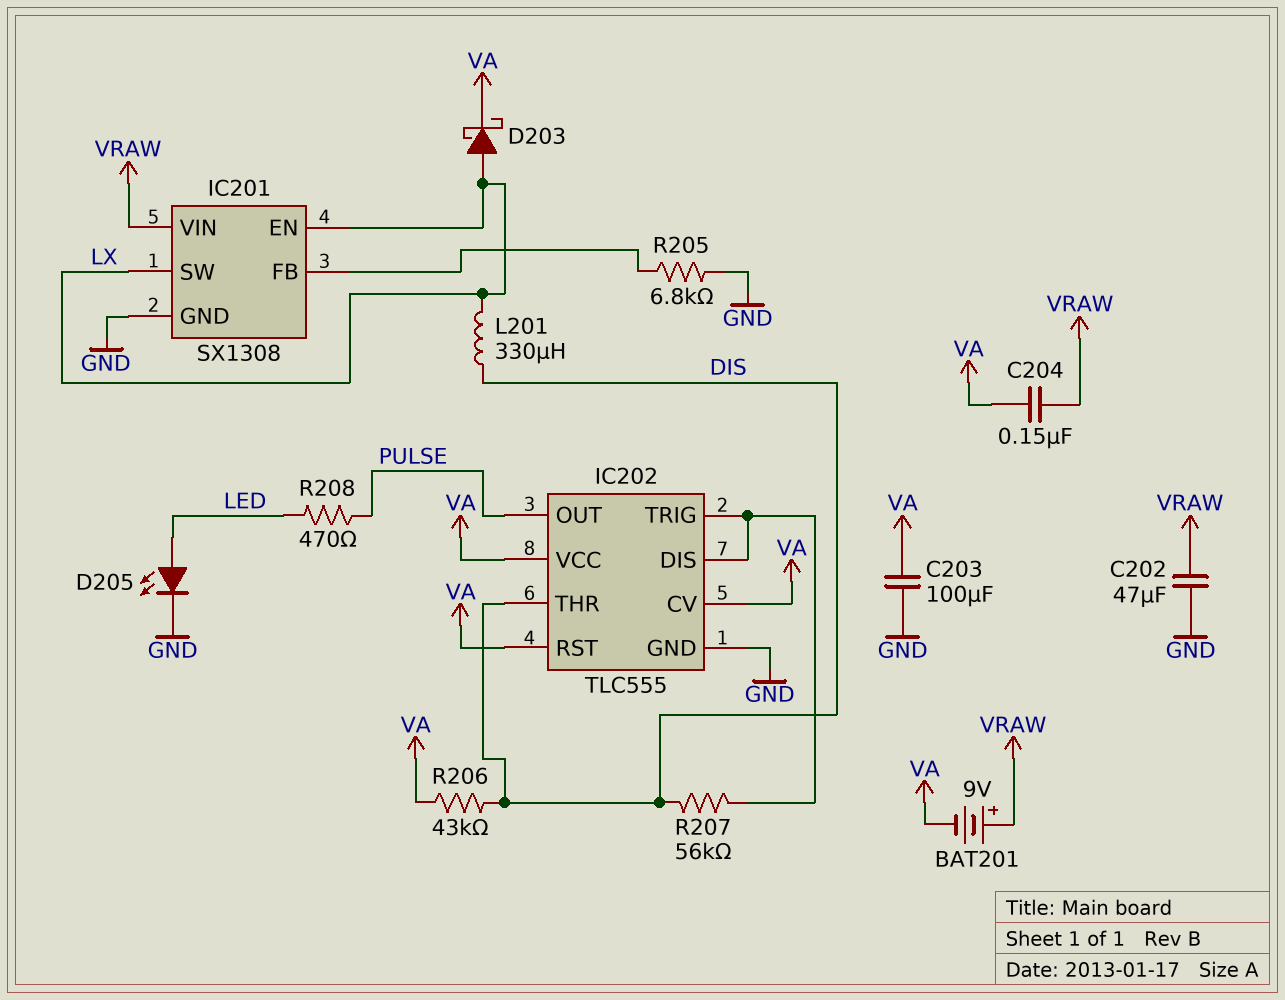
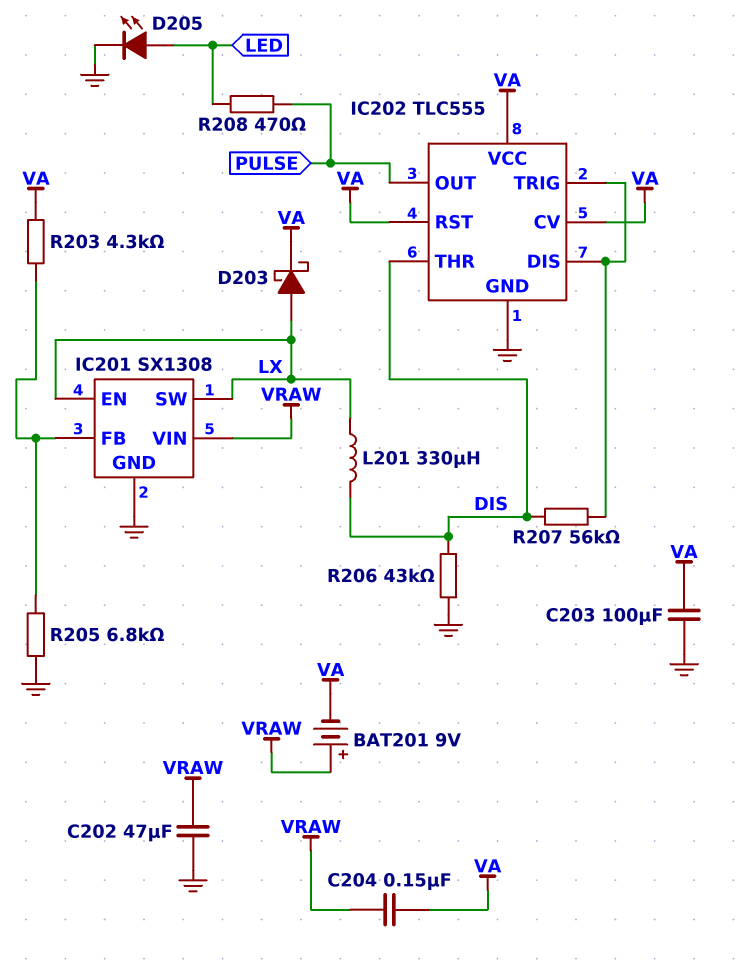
R203: none -> 4.3k (IC201/FB, VA)
R206: 43k (DIS, VA) -> 43k (DIS, GND)

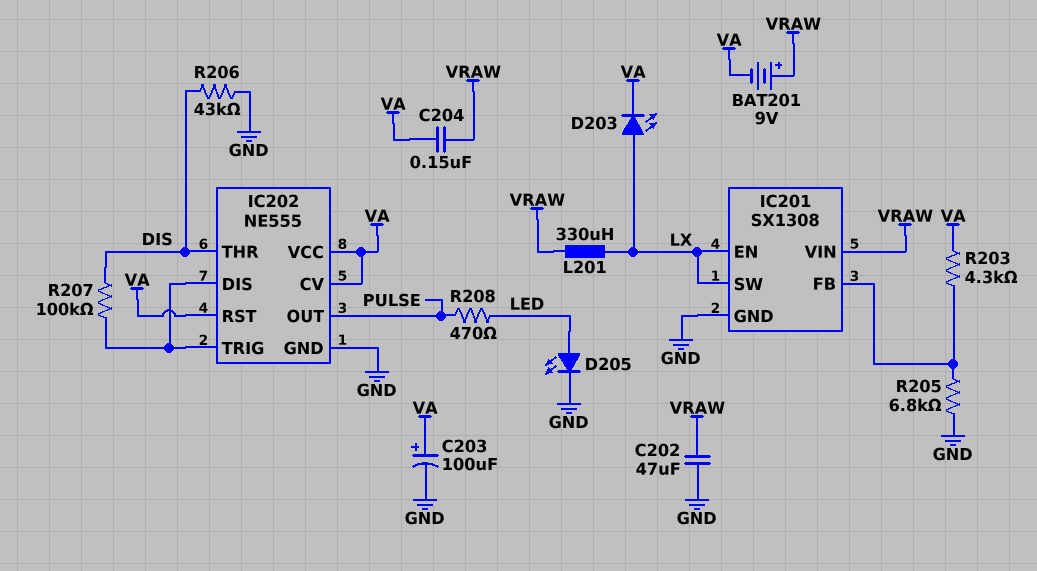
C203: 100uF (GND, VA) -> 100uF (plus VA, minus GND)
D203: schottky (A LX, K VA) -> LED (A LX, K VA)
IC202: TLC555 -> NE555
L201: 330uH (DIS, LX) -> 330uH (LX, VRAW)
R207: 56k (DIS, IC202/DIS) -> 100k (DIS, IC202/DIS)

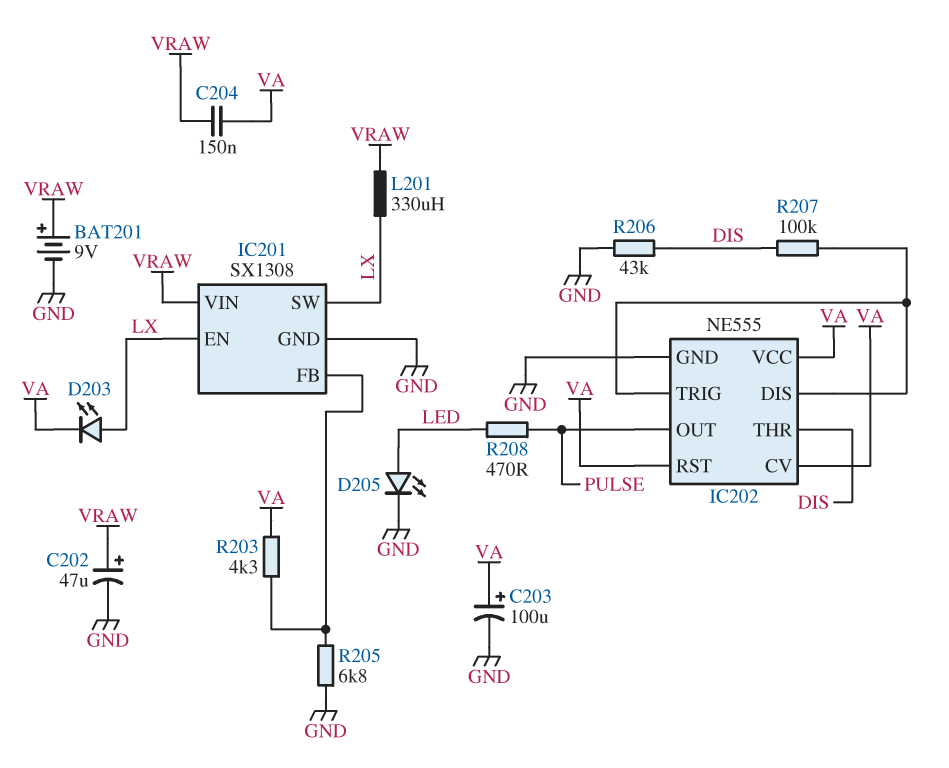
BAT201: 9V (plus VRAW, minus VA) -> 9V (plus VRAW, minus GND)
C202: 47uF (GND, VRAW) -> 47uF (plus VRAW, minus GND)

